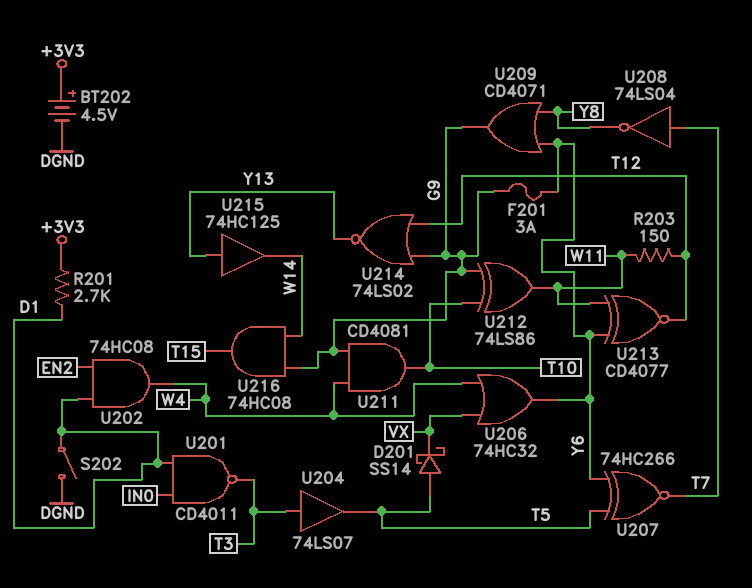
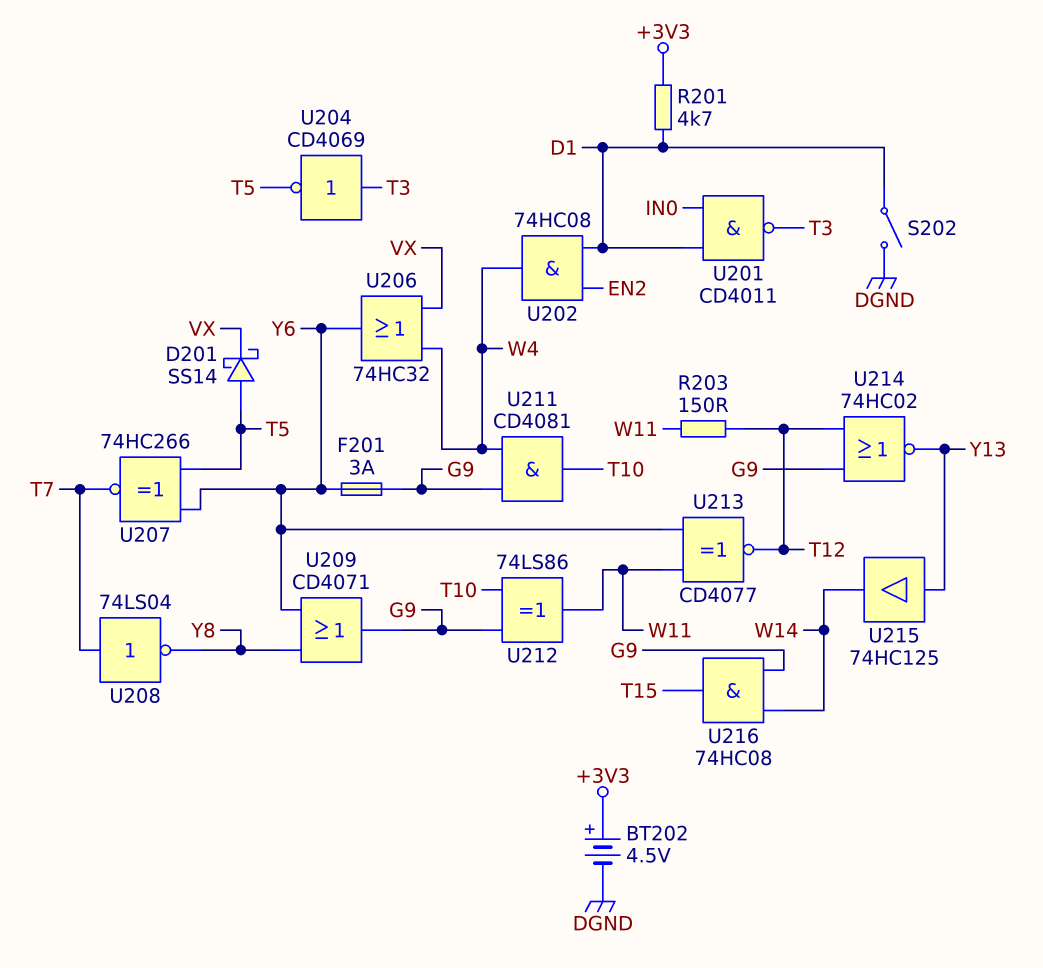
R201: 2.7k (+3V3, D1) -> 4.7k (+3V3, D1)
U204: buffer 74LS07 (in T3, out T5) -> NOT CD4069 (in T3, out T5)
U214: NOR 74LS02 (in G9, in T12, out Y13) -> NOR 74HC02 (in G9, in T12, out Y13)

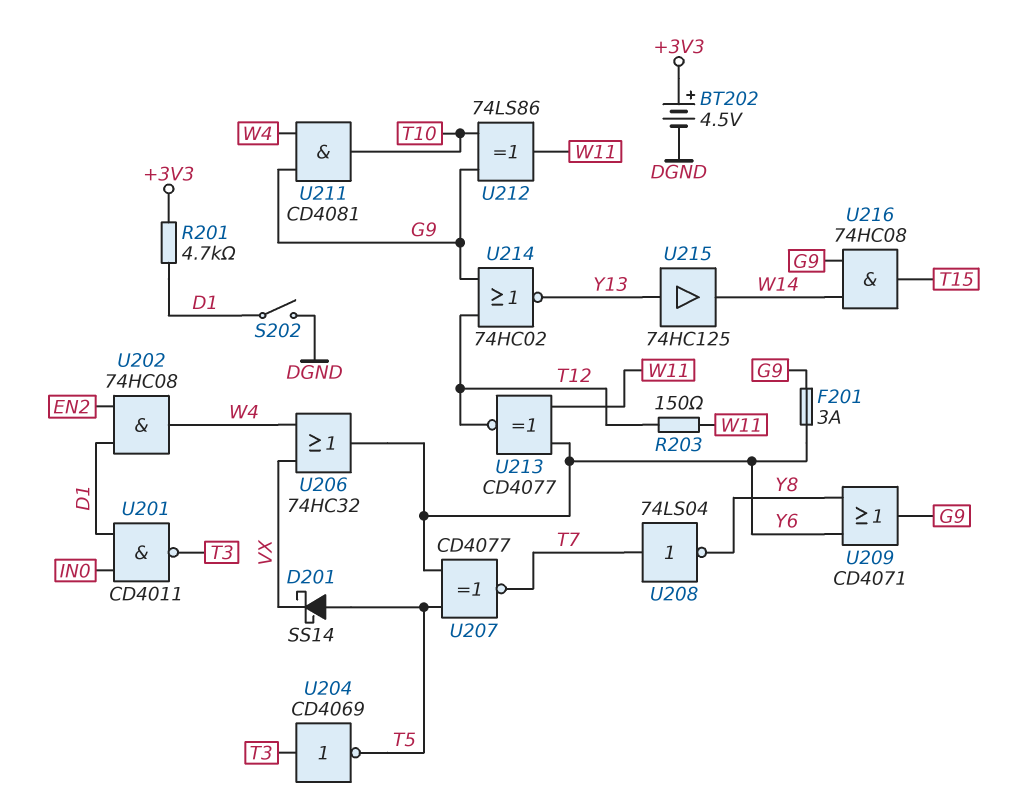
U207: XNOR 74HC266 (in T5, in Y6, out T7) -> XNOR CD4077 (in T5, in Y6, out T7)

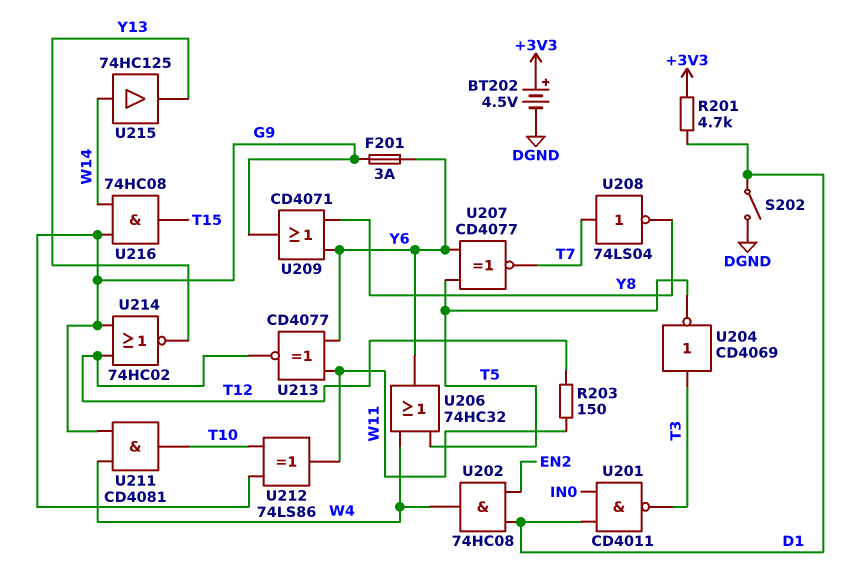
D201: schottky SS14 (A T5, K VX) -> none
U206: OR 74HC32 (in VX, in W4, out Y6) -> OR 74HC32 (in T5, in W4, out Y6)
U215: buffer 74HC125 (in Y13, out W14) -> buffer 74HC125 (in W14, out Y13)

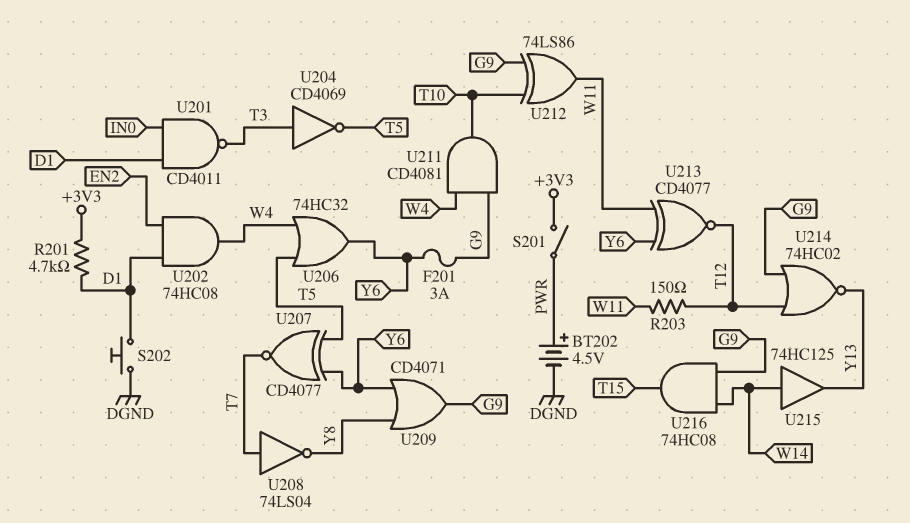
BT202: 4.5V (plus +3V3, minus DGND) -> 4.5V (plus PWR, minus DGND)
S201: none -> switch (+3V3, PWR)
S202: switch (D1, DGND) -> button (D1, DGND)

